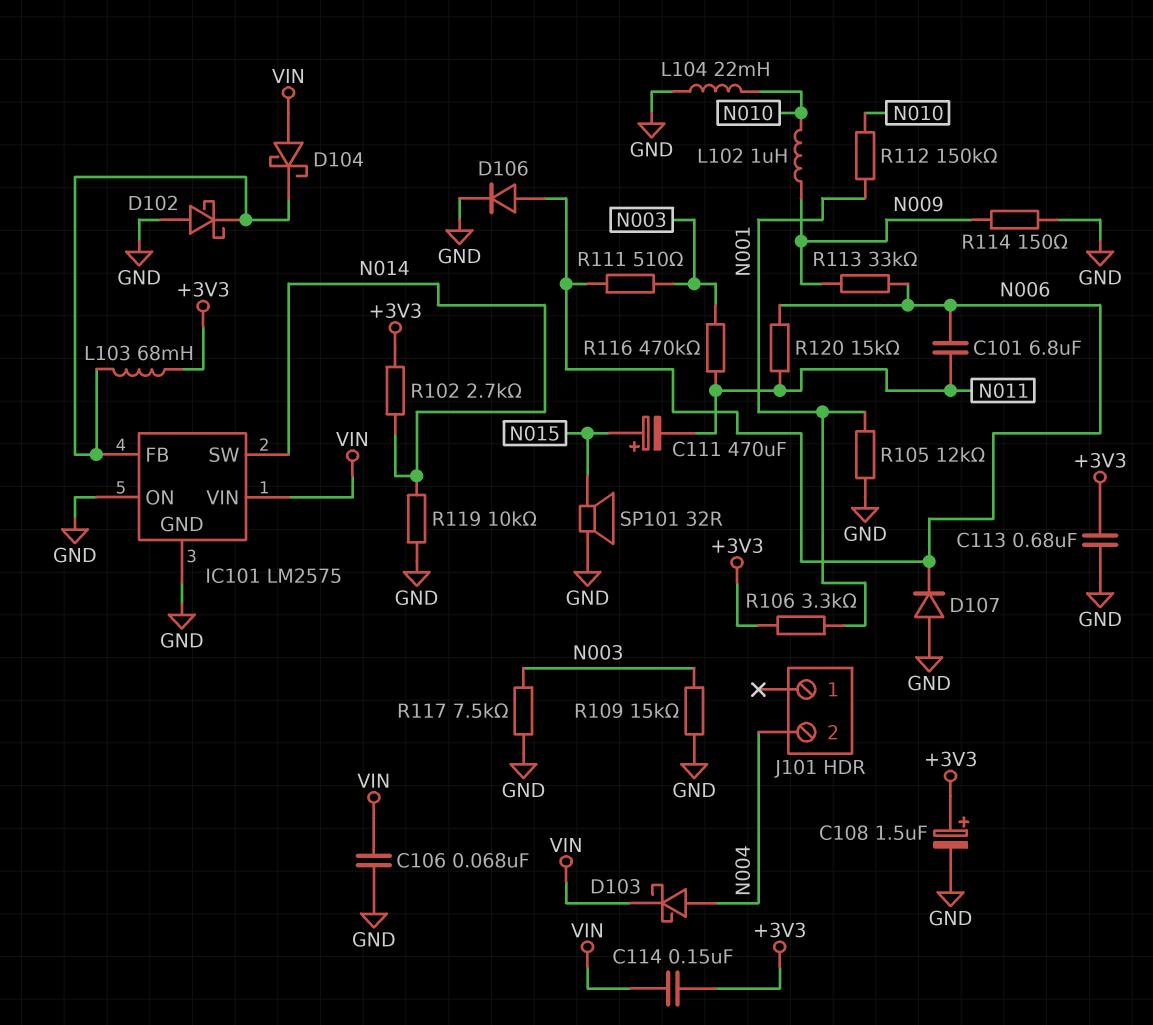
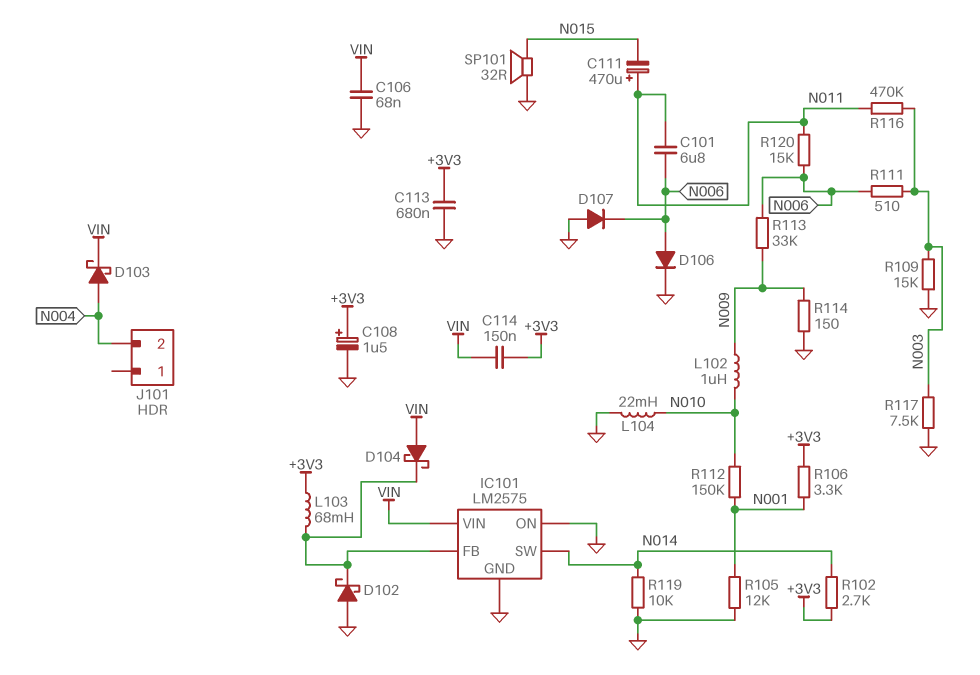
C111: 470uF (plus N015, minus N011) -> 470uF (plus N011, minus N015)

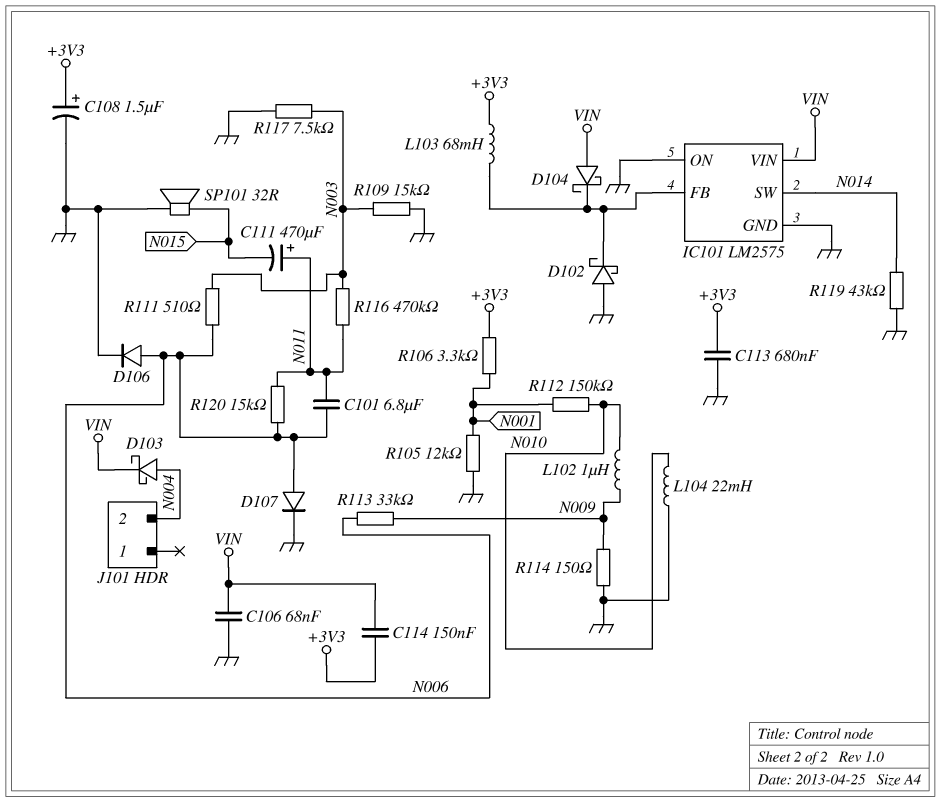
D107: diode (A GND, K N006) -> diode (A N006, K GND)
R102: 2.7k (+3V3, N014) -> none
R119: 10k (GND, N014) -> 43k (GND, N014)

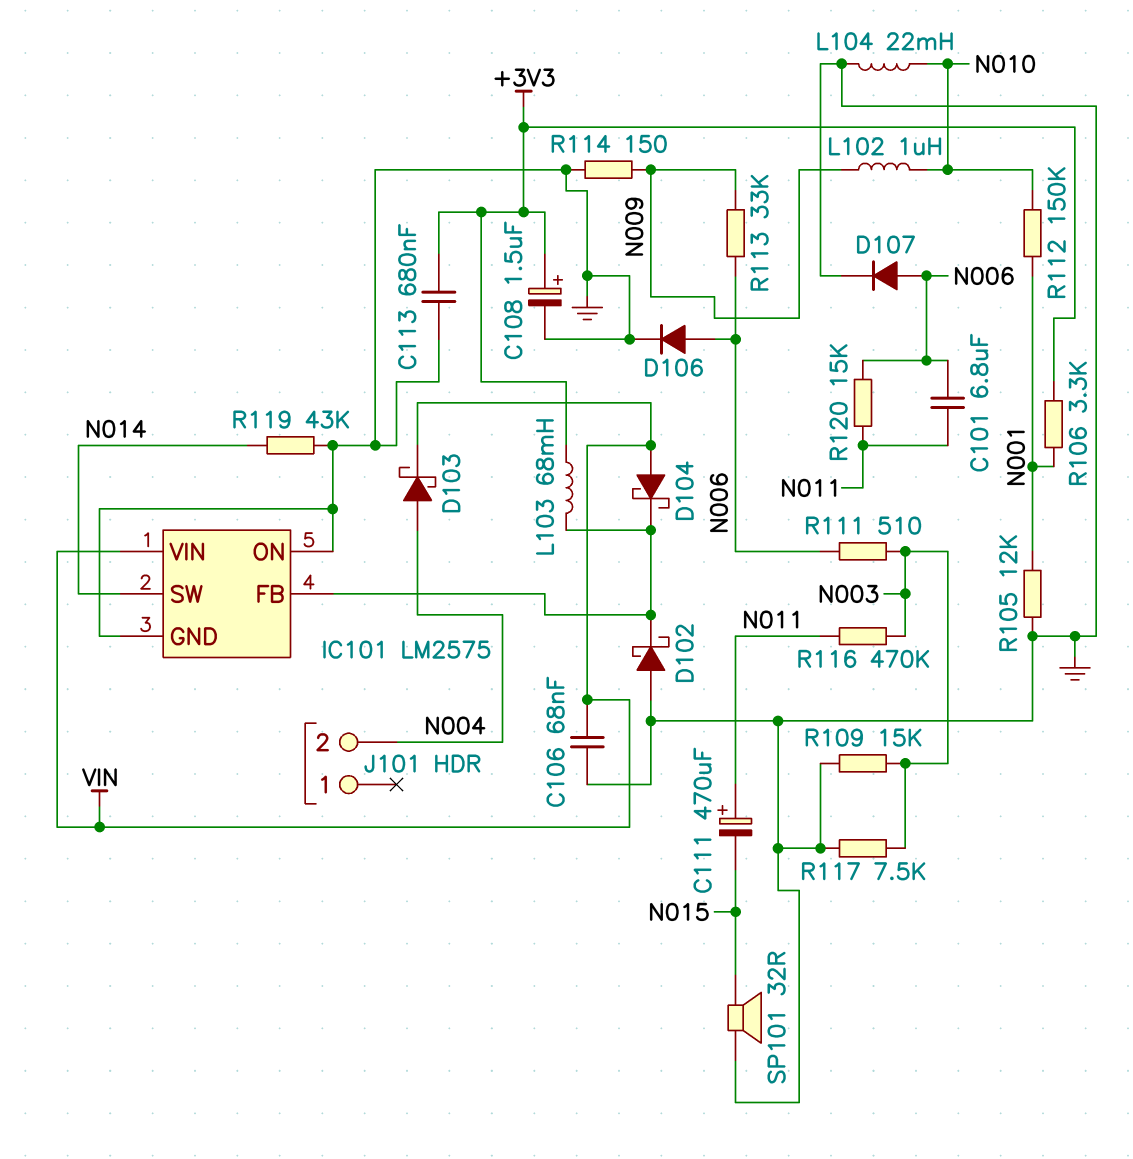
C114: 150nF (+3V3, VIN) -> none

